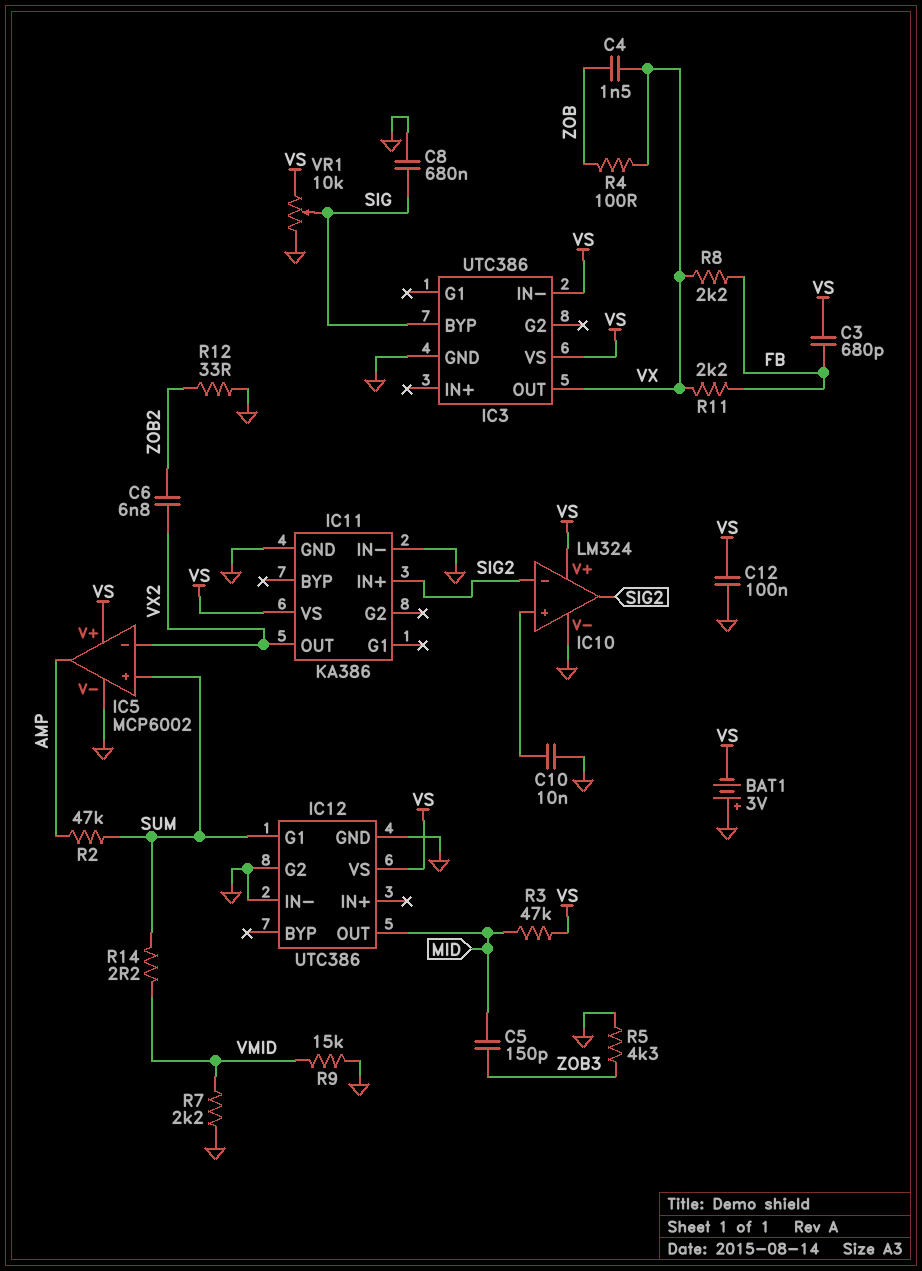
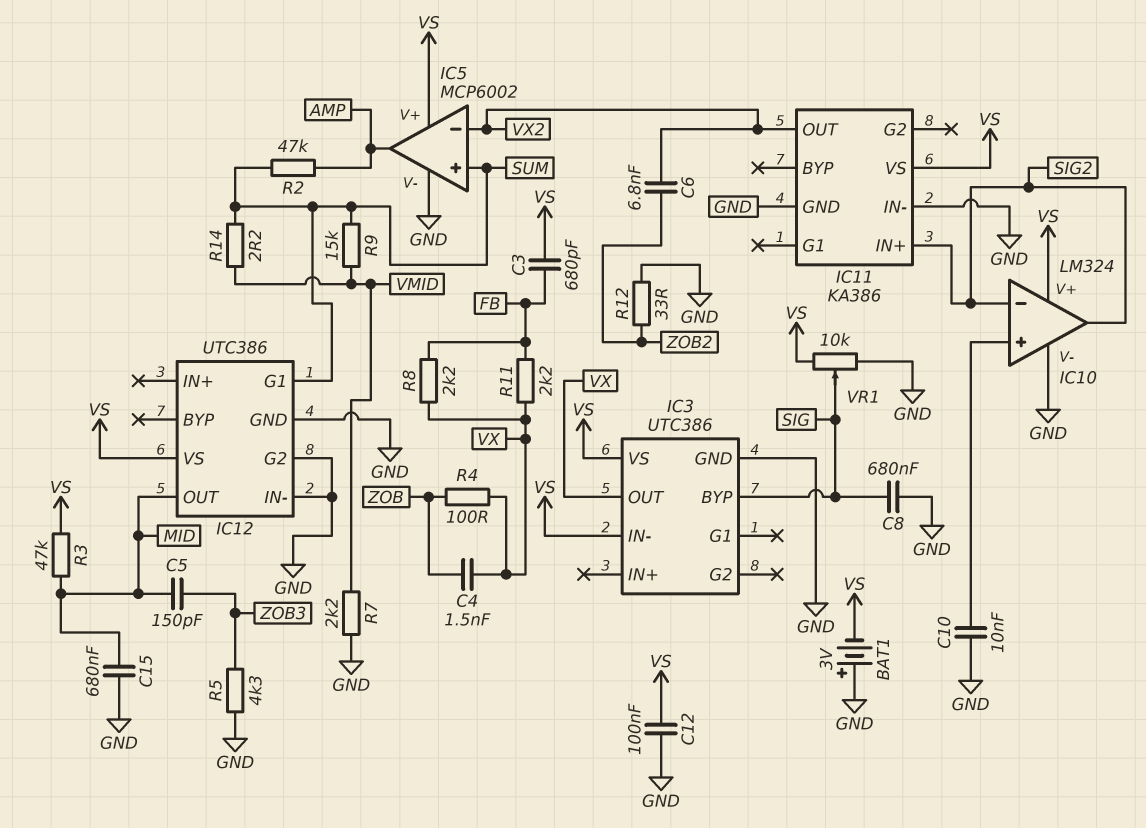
C15: none -> 680nF (GND, MID)
R9: 15k (GND, VMID) -> 15k (SUM, VMID)

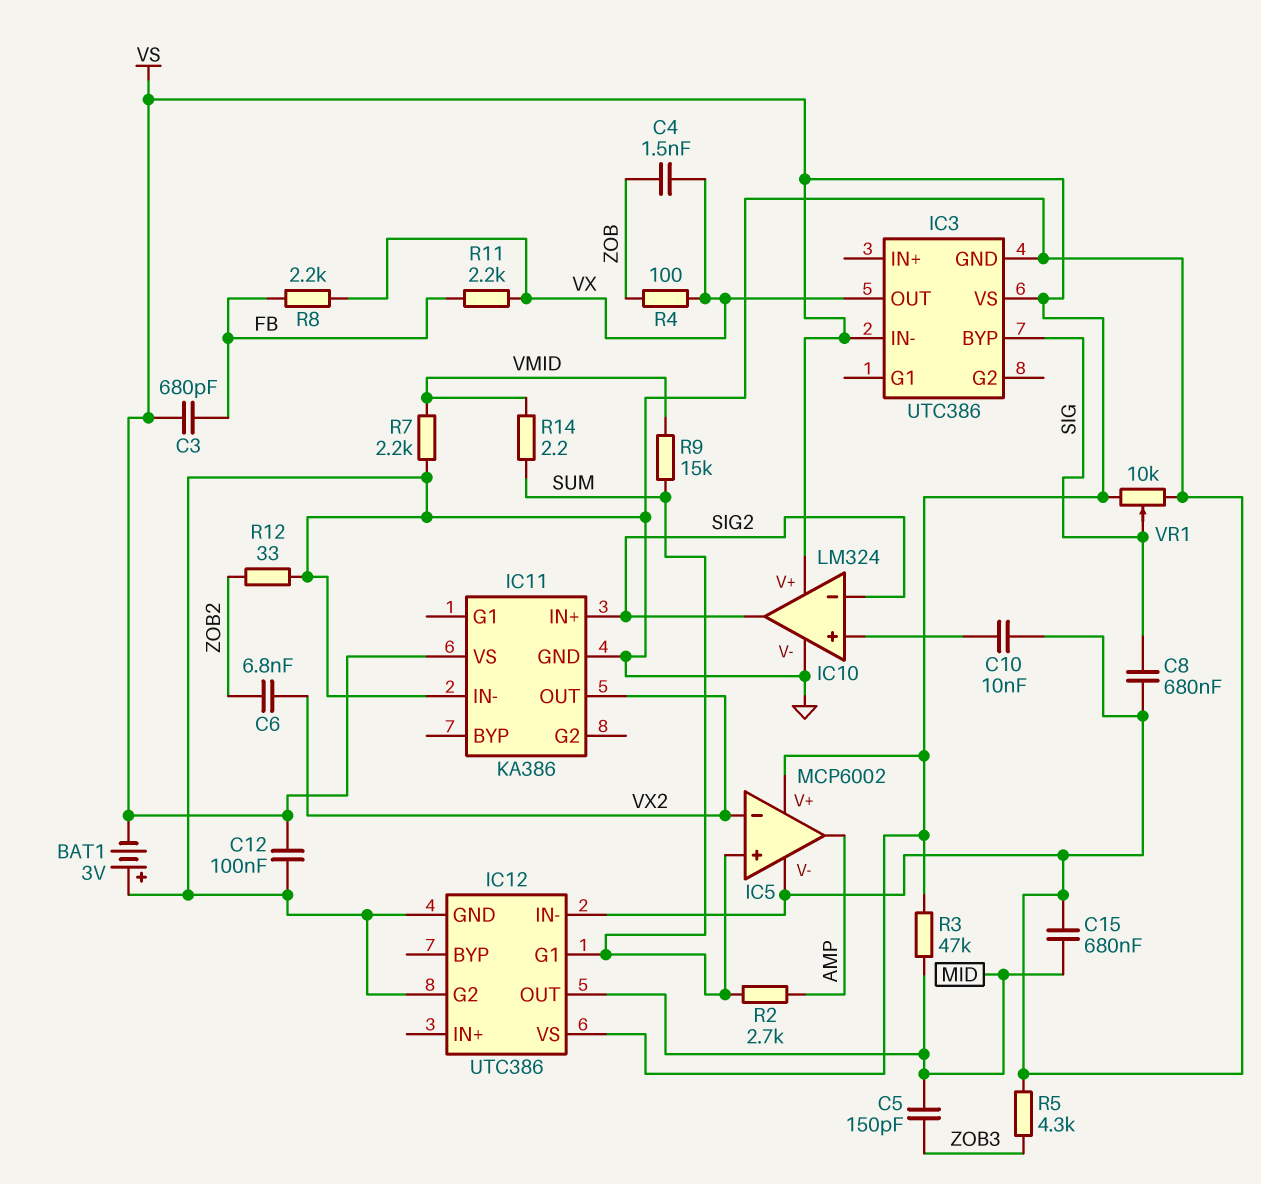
R2: 47k (AMP, SUM) -> 2.7k (AMP, SUM)

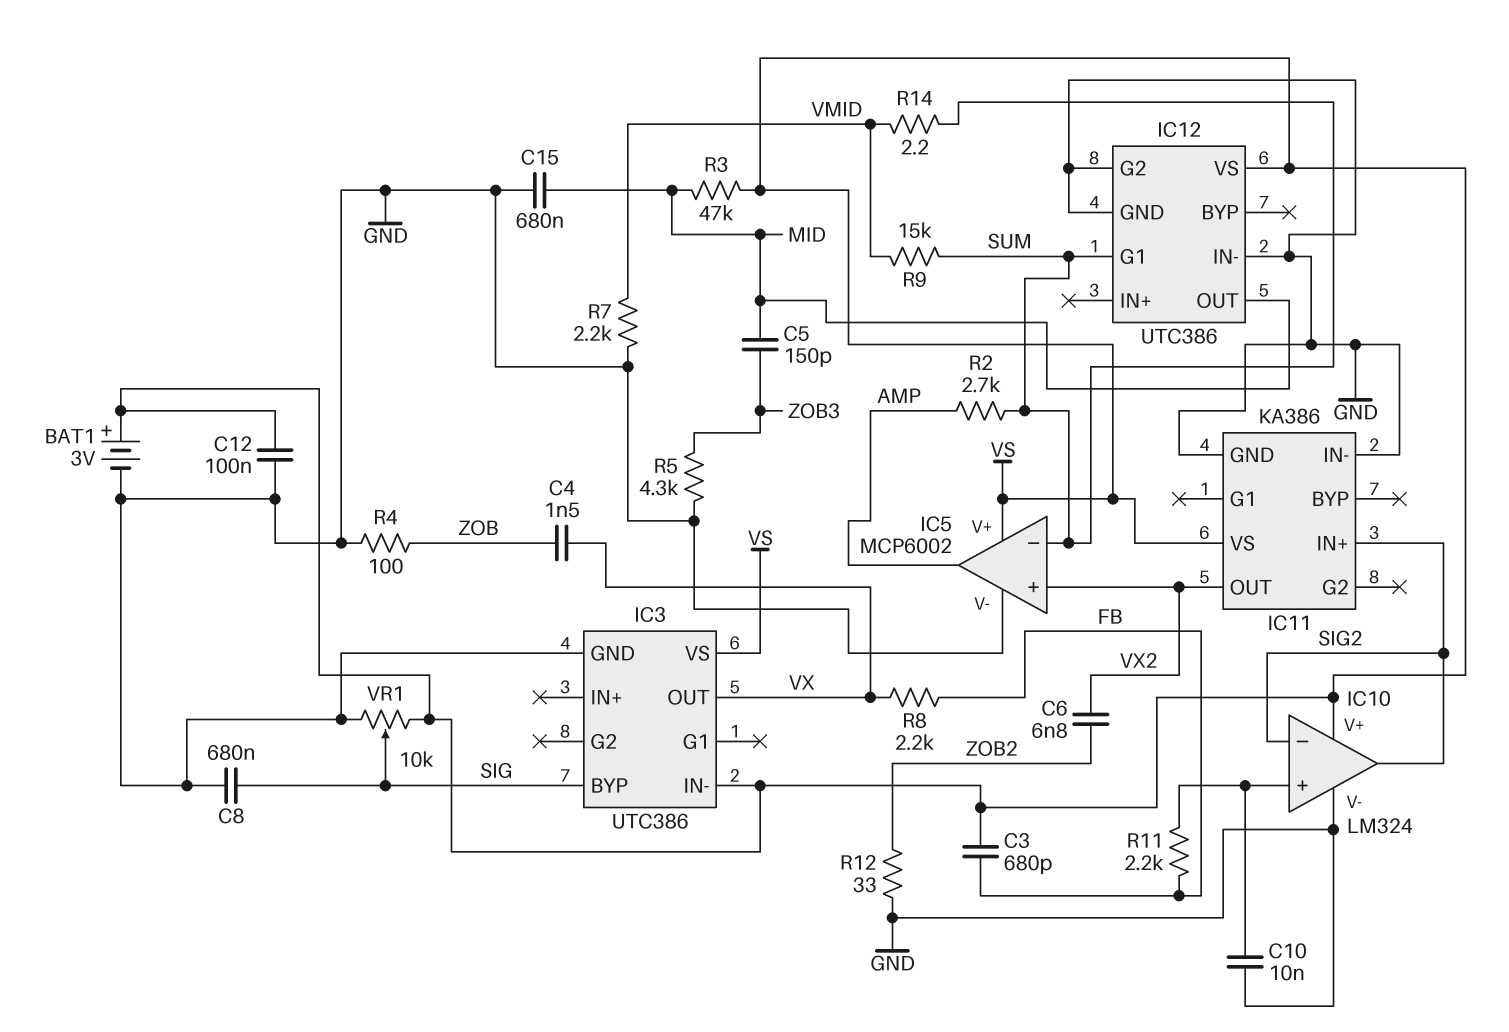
BAT1: 3V (plus GND, minus VS) -> 3V (plus VS, minus GND)
IC5 pin in+: SUM -> VX2
IC5 pin in-: VX2 -> SUM
R4: 100 (VX, ZOB) -> 100 (GND, ZOB)
R11: 2.2k (FB, VX) -> 2.2k (FB, IC10/in+)

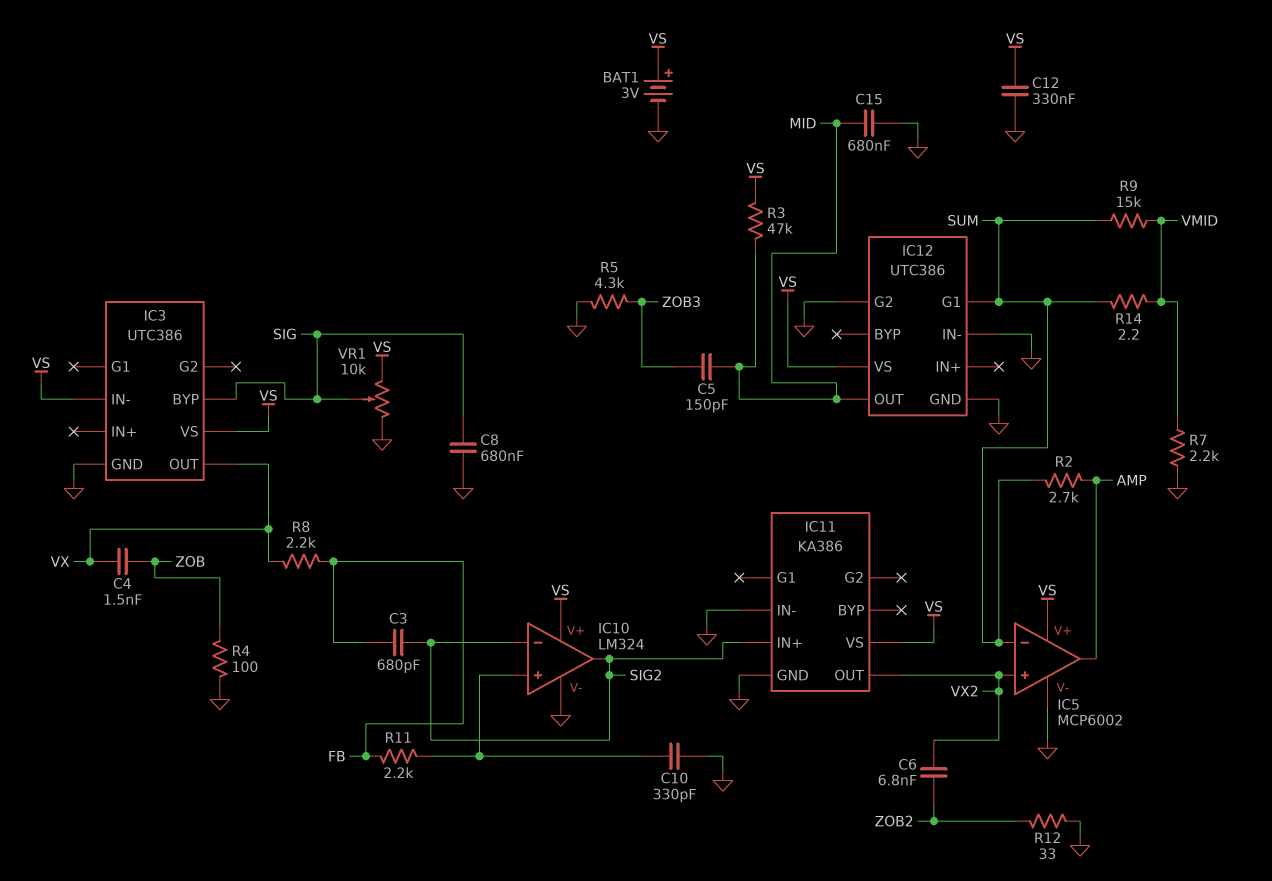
C3: 680pF (FB, VS) -> 680pF (FB, SIG2)
C10: 10nF (GND, IC10/in+) -> 330pF (GND, IC10/in+)
C12: 100nF (GND, VS) -> 330nF (GND, VS)

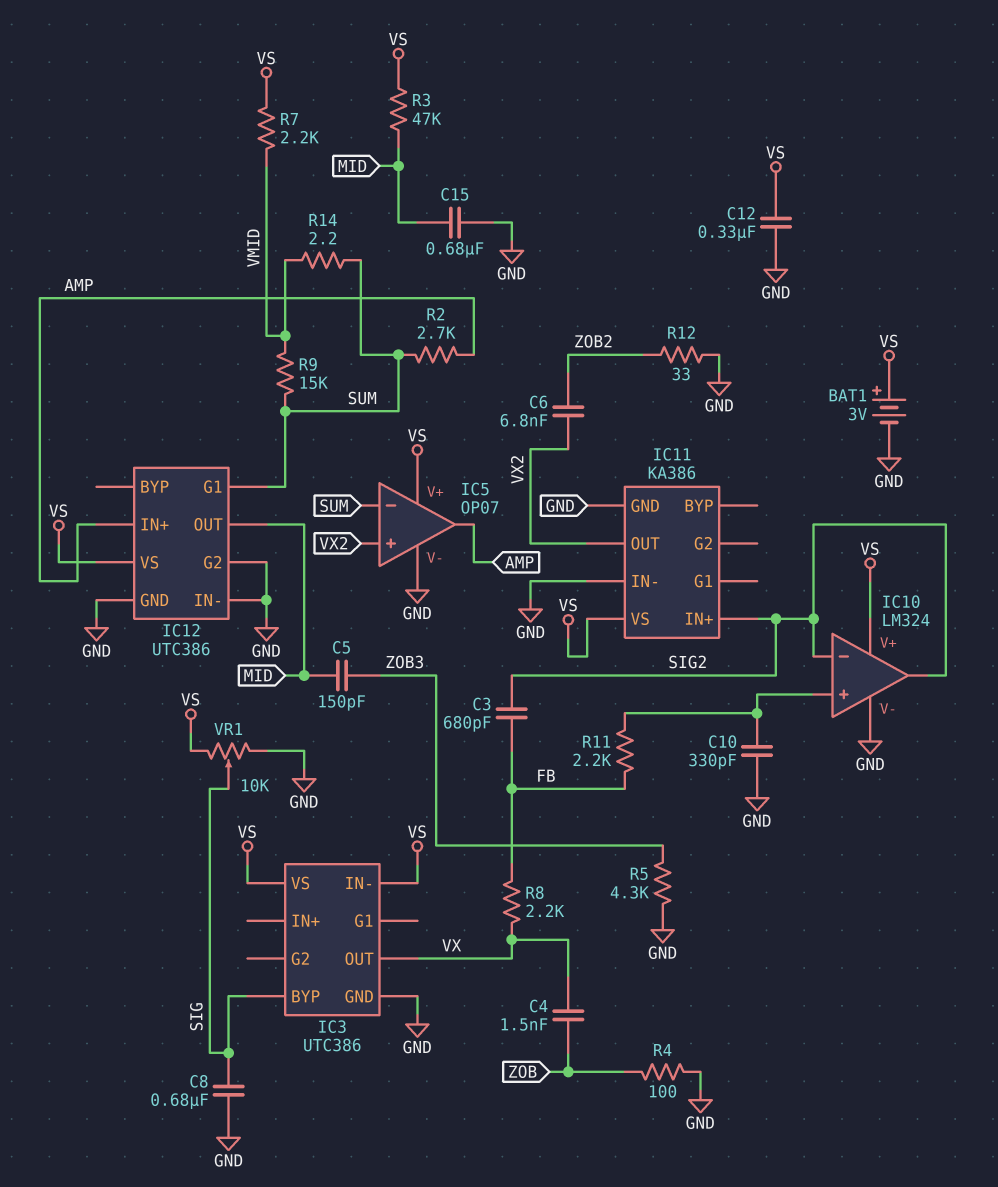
IC5: MCP6002 -> OP07
IC12 pin IN+: none -> AMP
R7: 2.2k (GND, VMID) -> 2.2k (VMID, VS)

